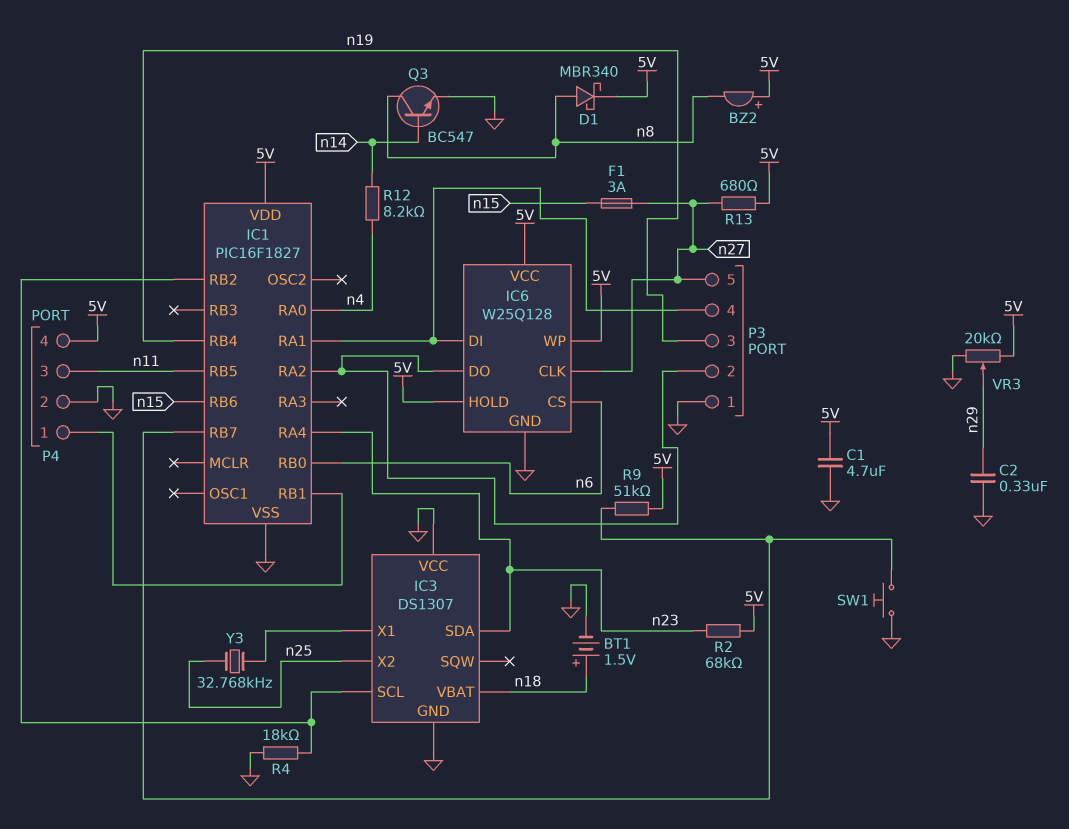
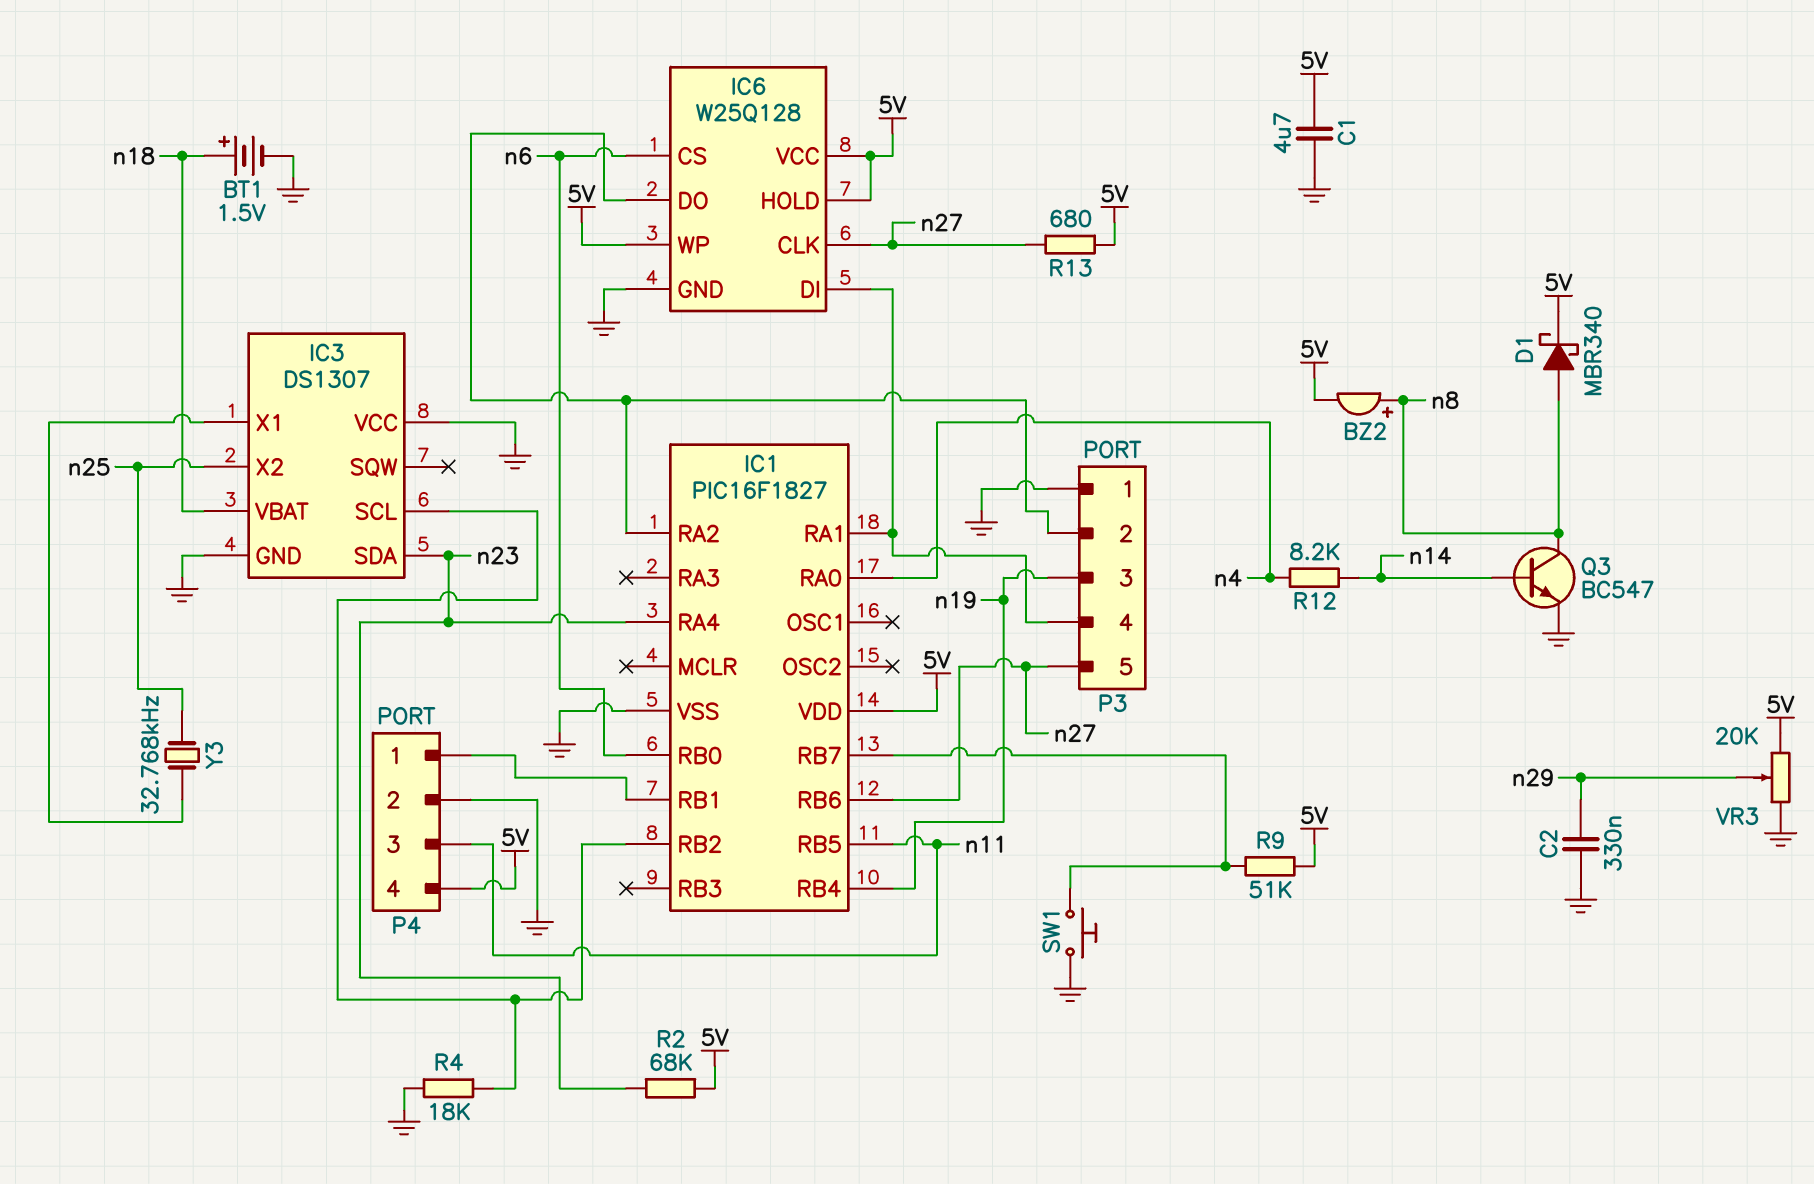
BZ2: buzzer (plus 5V, minus n8) -> buzzer (plus n8, minus 5V)
F1: 3A (n15, n27) -> none
IC1 pin RB6: n15 -> n27

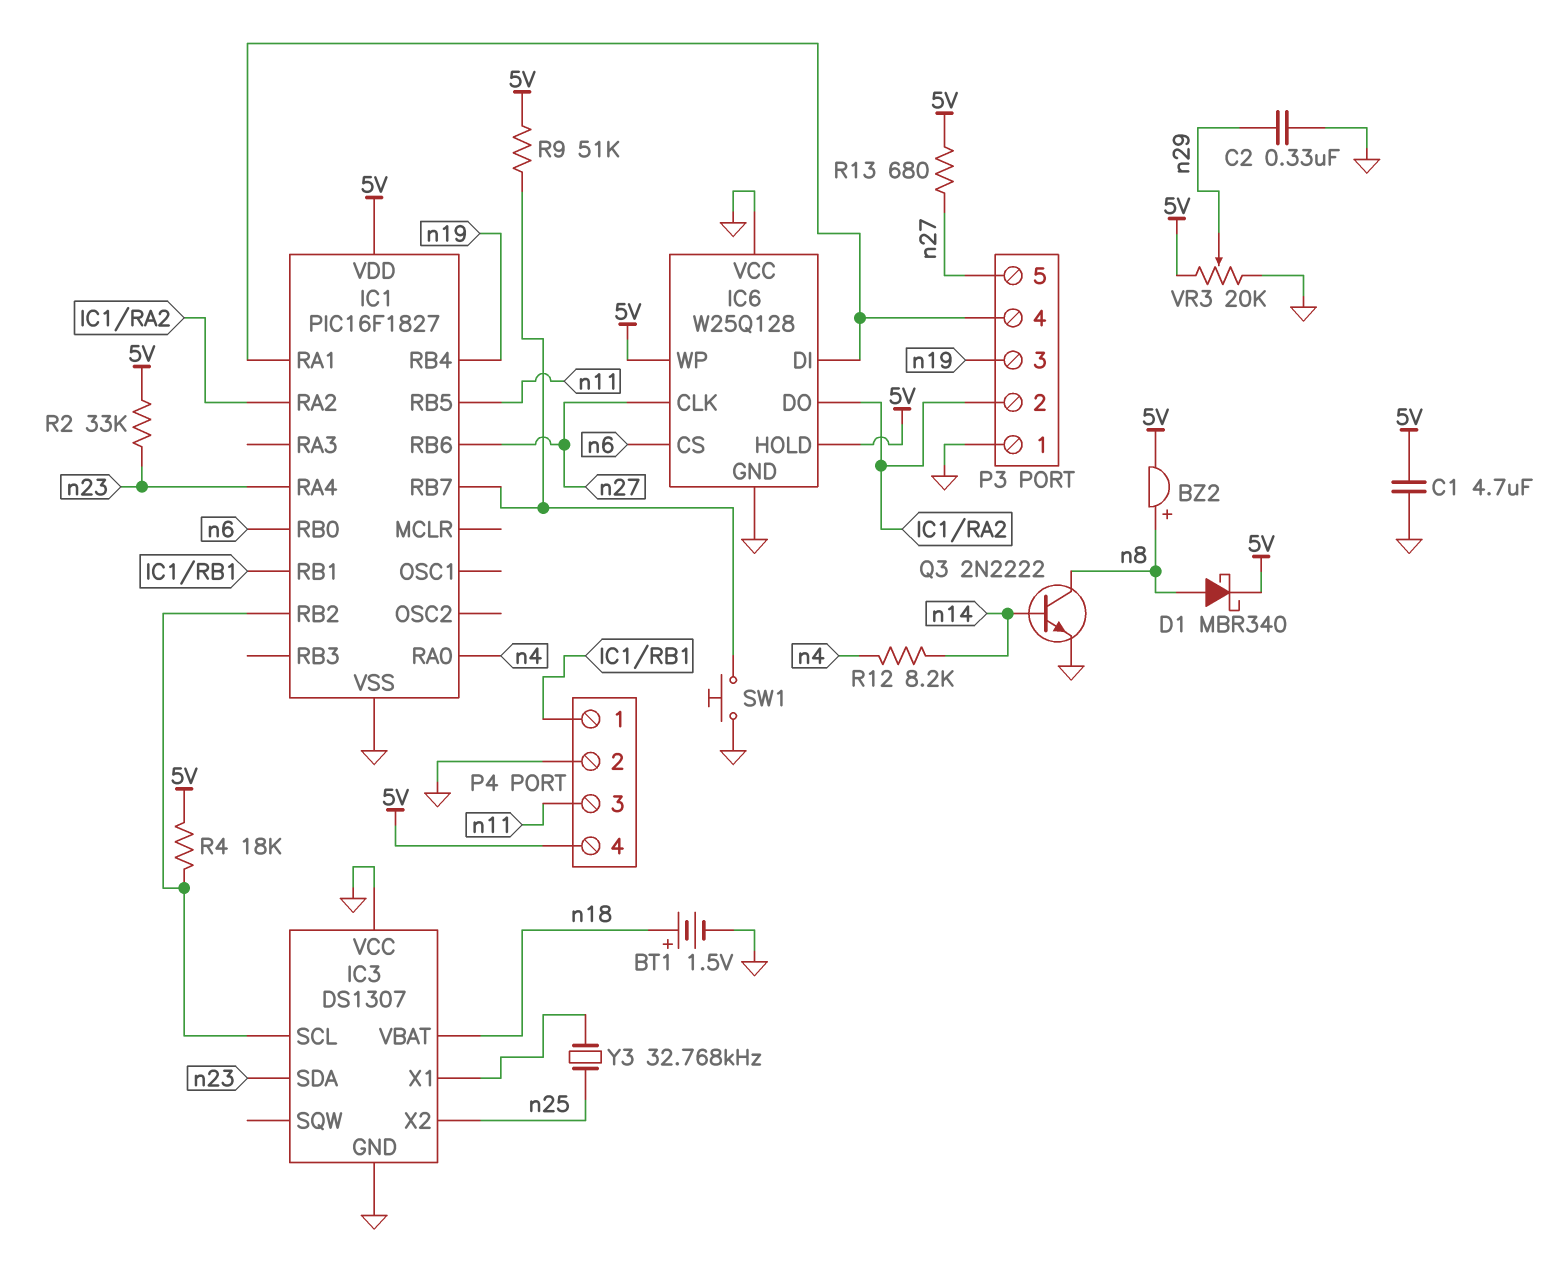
IC6 pin VCC: 5V -> GND
Q3: NPN BC547 (B n14, C n8, E GND) -> NPN 2N2222 (B n14, C n8, E GND)
R2: 68k (5V, n23) -> 33k (5V, n23)
R4: 18k (GND, IC1/RB2) -> 18k (5V, IC1/RB2)

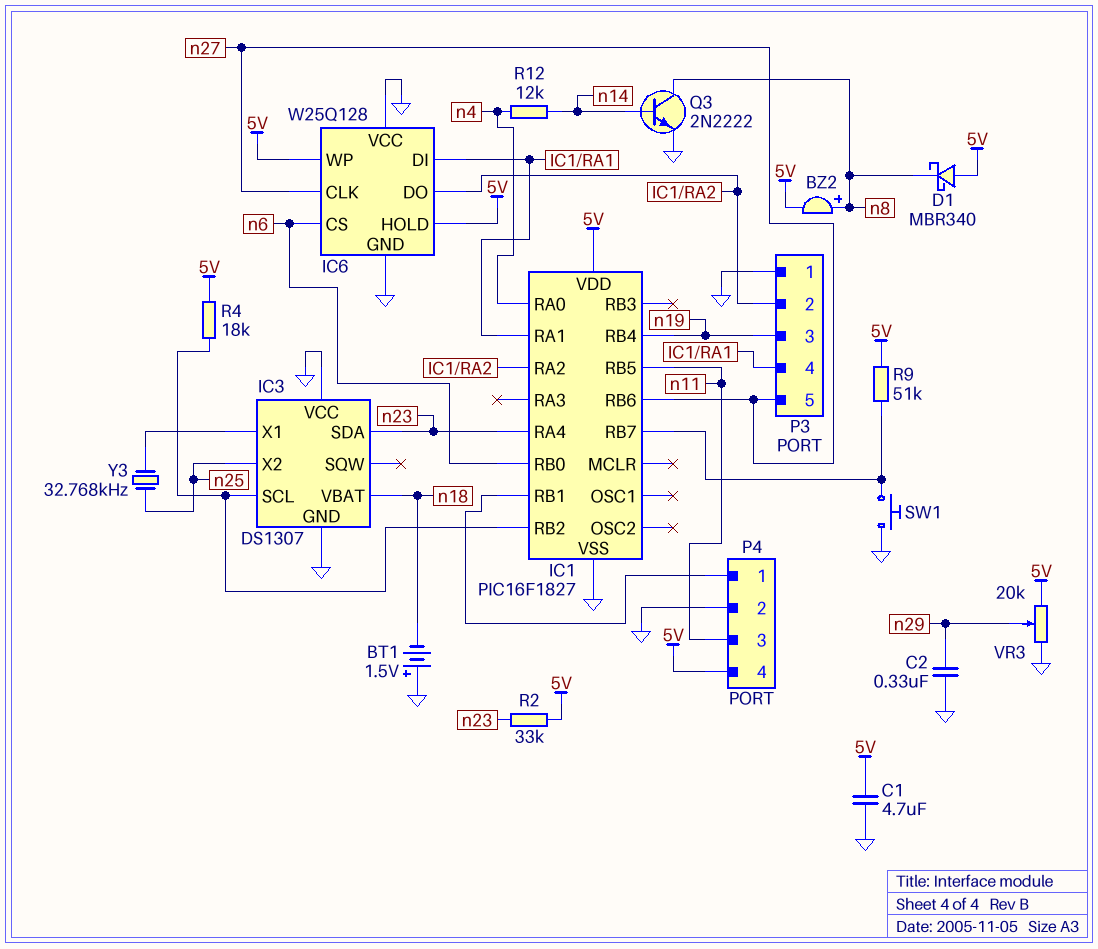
BT1: 1.5V (plus n18, minus GND) -> 1.5V (plus GND, minus n18)
D1: schottky MBR340 (A n8, K 5V) -> schottky MBR340 (A 5V, K n8)
R12: 8.2k (n4, n14) -> 12k (n4, n14)
R13: 680 (5V, n27) -> none

